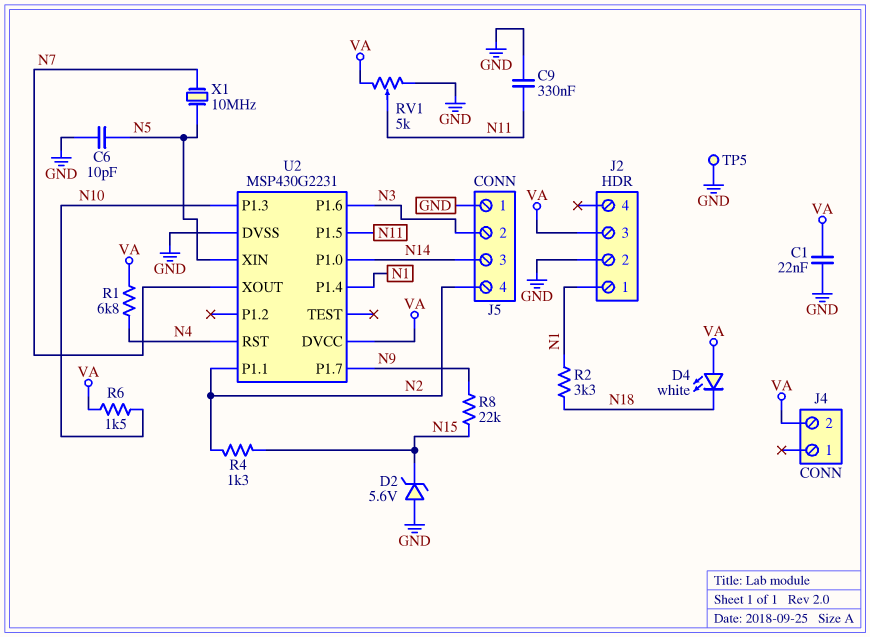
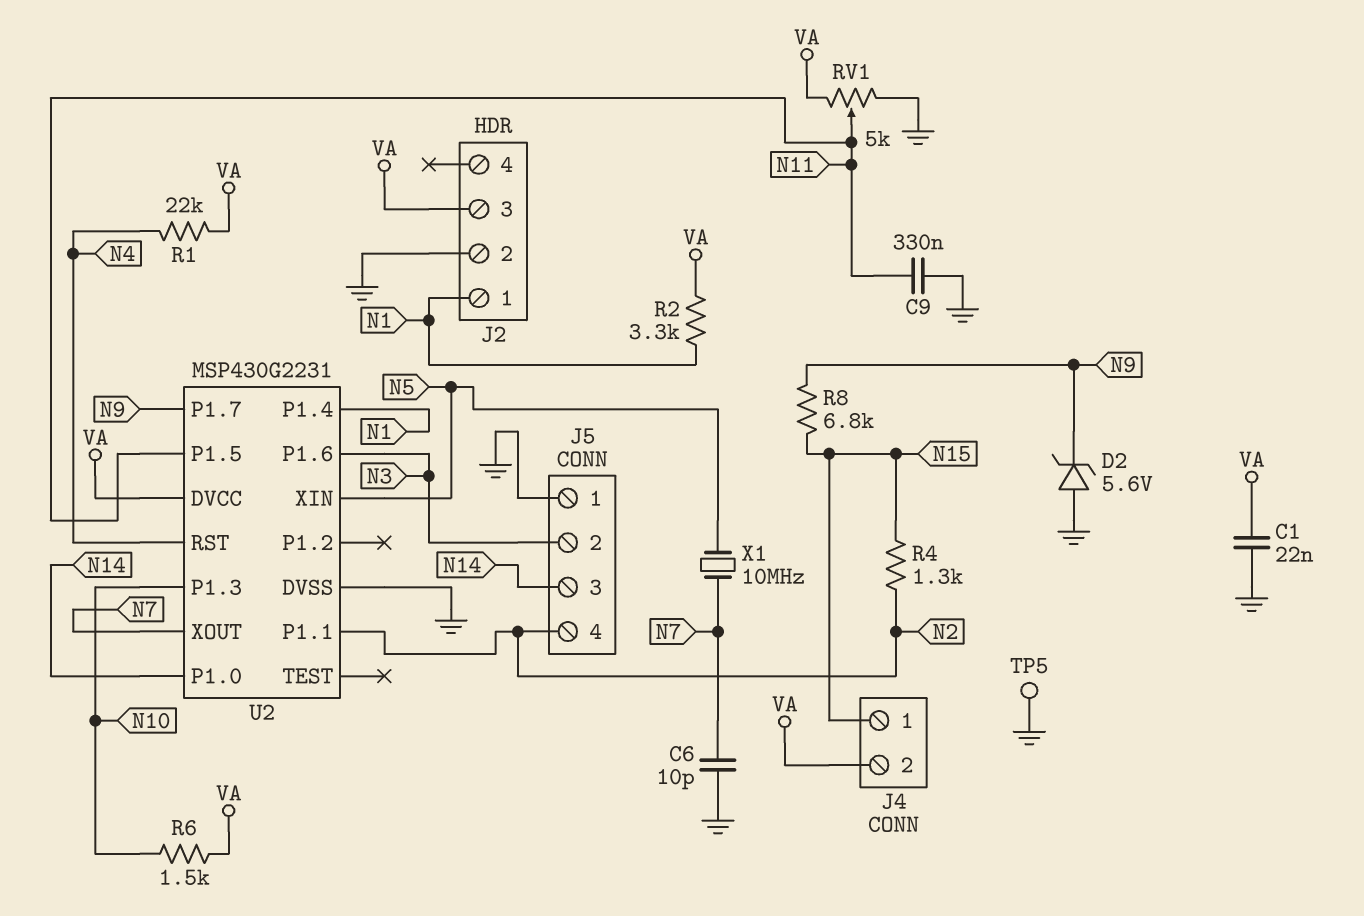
C6: 10pF (GND, N5) -> 10pF (GND, N7)
D2: zener 5.6V (A GND, K N15) -> zener 5.6V (A GND, K N9)
D4: LED white (A VA, K N18) -> none
J4 pin 1: none -> N15
R1: 6.8k (N4, VA) -> 22k (N4, VA)
R2: 3.3k (N1, N18) -> 3.3k (N1, VA)
R8: 22k (N9, N15) -> 6.8k (N9, N15)

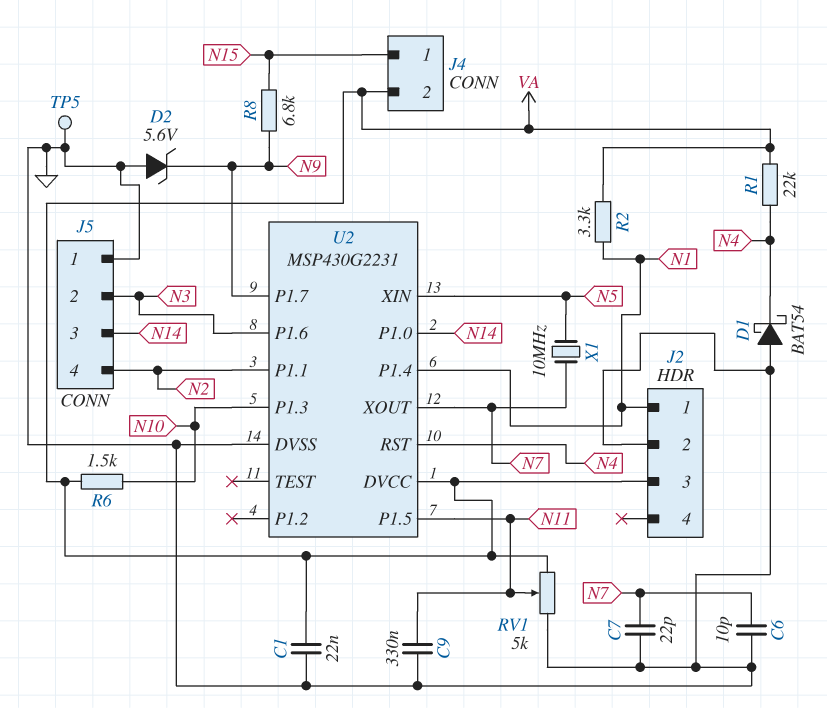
C7: none -> 22pF (GND, N7)
D1: none -> schottky BAT54 (A GND, K N4)
R4: 1.3k (N2, N15) -> none

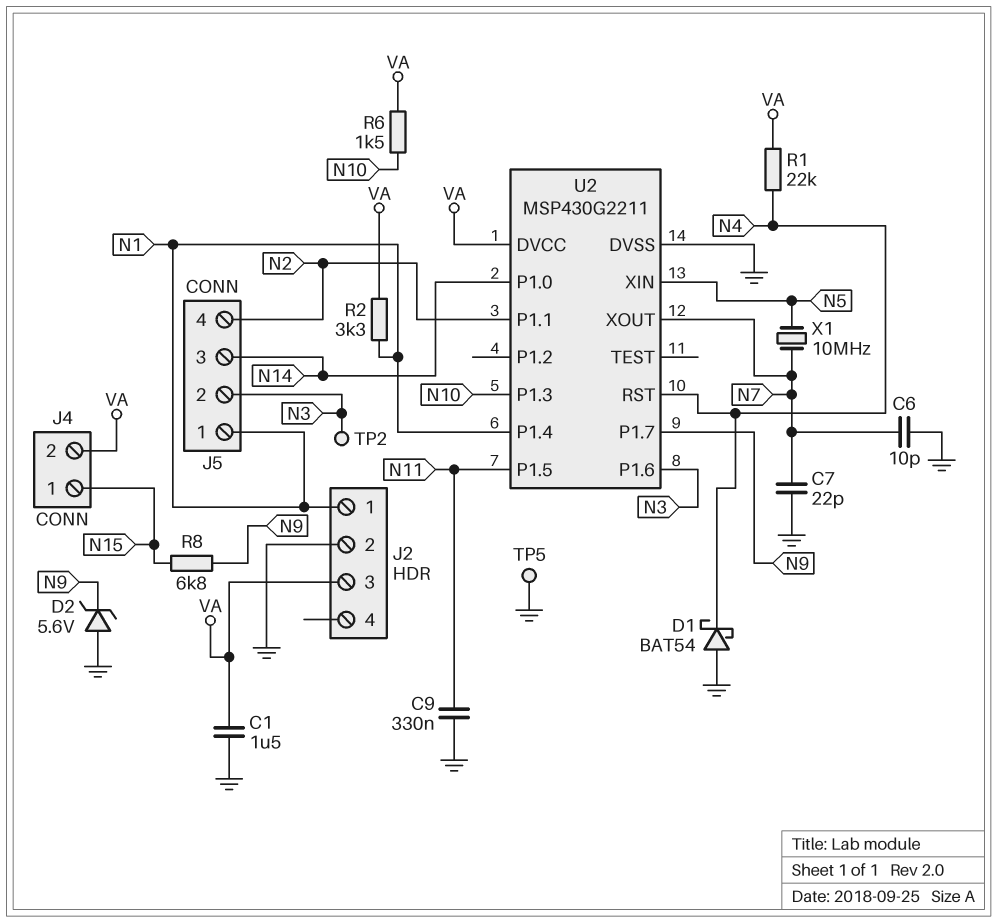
C1: 22nF (GND, VA) -> 1.5uF (GND, VA)
J5 pin 1: GND -> N1
RV1: 5k (GND, VA, wiper N11) -> none
TP2: none -> test point (N3)
U2: MSP430G2231 -> MSP430G2211

